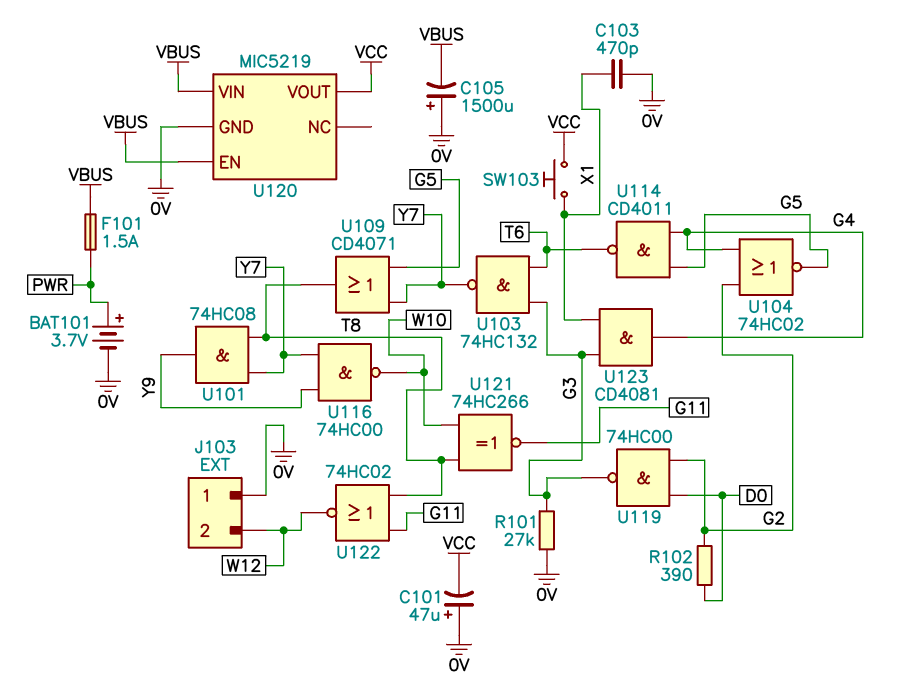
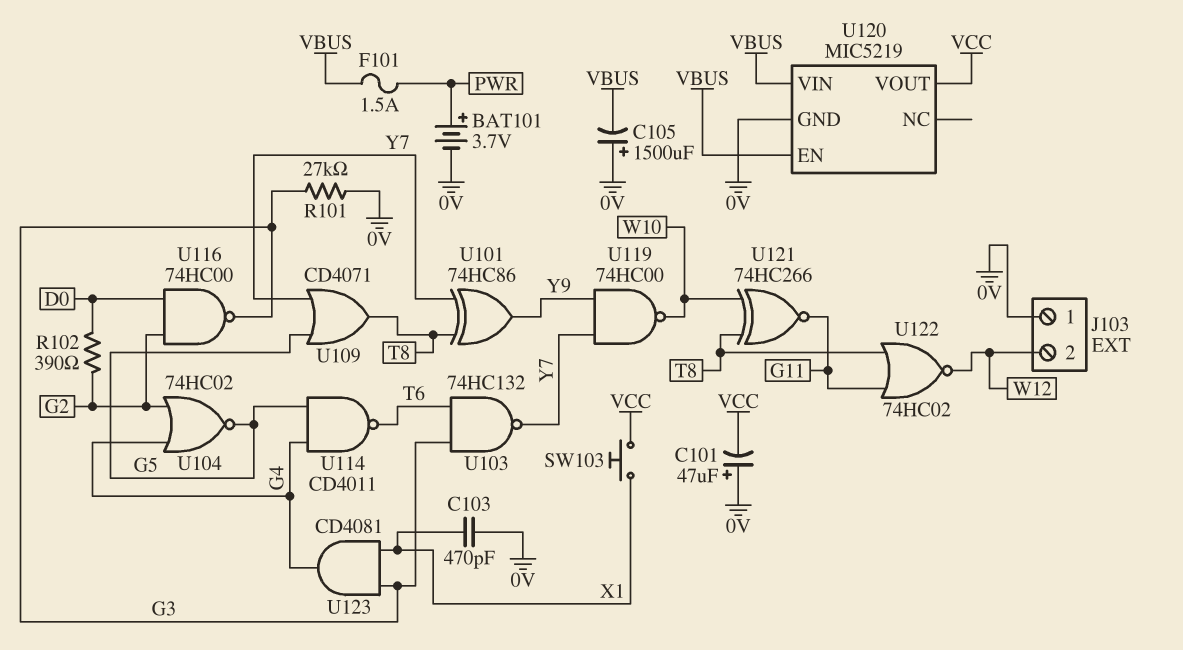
U101: AND 74HC08 (in T8, in Y7, out Y9) -> XOR 74HC86 (in T8, in Y7, out Y9)
U116: NAND 74HC00 (in Y7, in Y9, out W10) -> NAND 74HC00 (in D0, in G2, out G3)
U119: NAND 74HC00 (in D0, in G2, out G3) -> NAND 74HC00 (in Y7, in Y9, out W10)

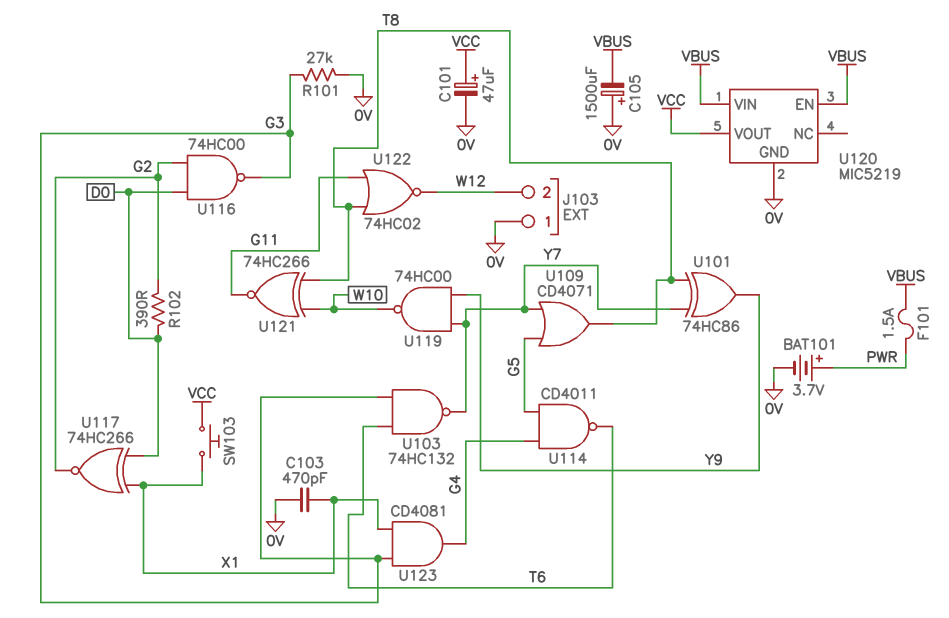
C101: 47uF (plus 0V, minus VCC) -> 47uF (plus VCC, minus 0V)
U104: NOR 74HC02 (in G2, in G4, out G5) -> none
U117: none -> XNOR 74HC266 (in D0, in X1, out G2)

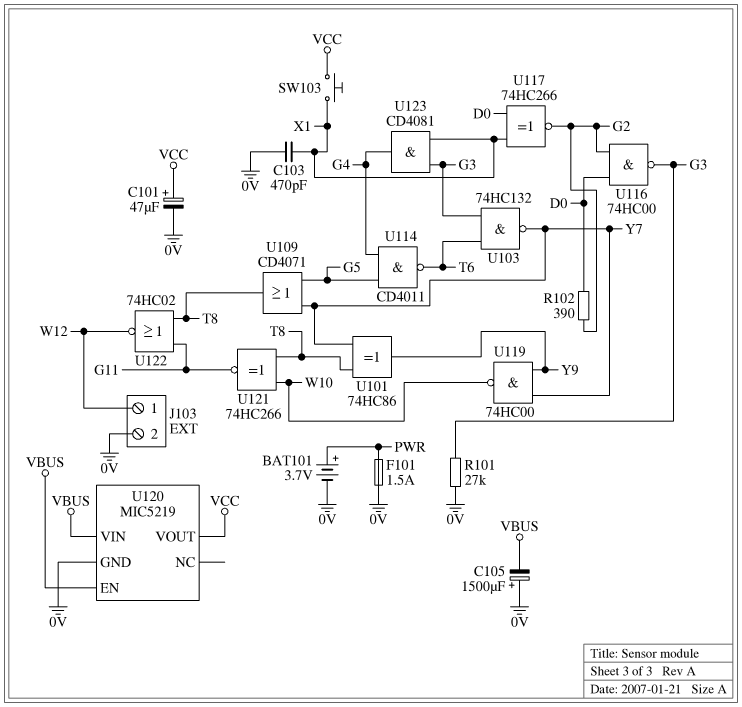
F101: 1.5A (PWR, VBUS) -> 1.5A (0V, PWR)
J103 pin 1: 0V -> W12
J103 pin 2: W12 -> 0V

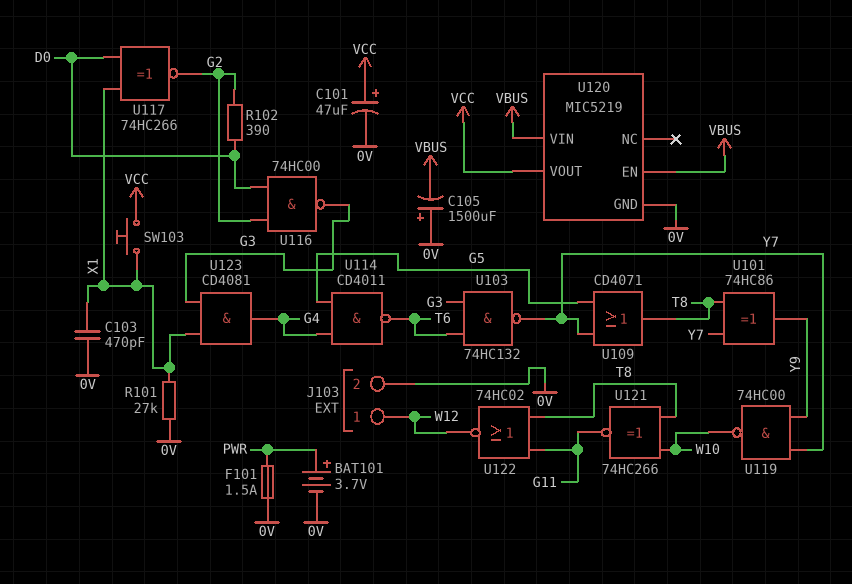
R101: 27k (0V, G3) -> 27k (0V, X1)

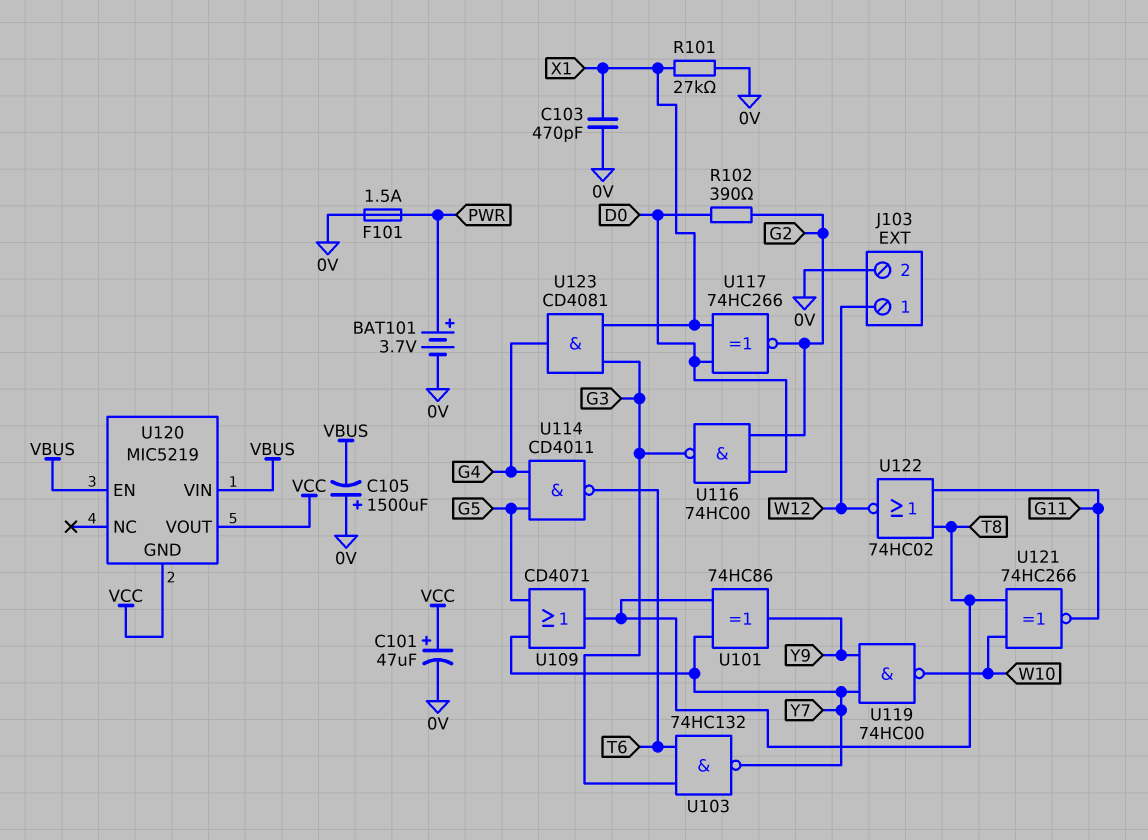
SW103: button (VCC, X1) -> none
U120 pin GND: 0V -> VCC

